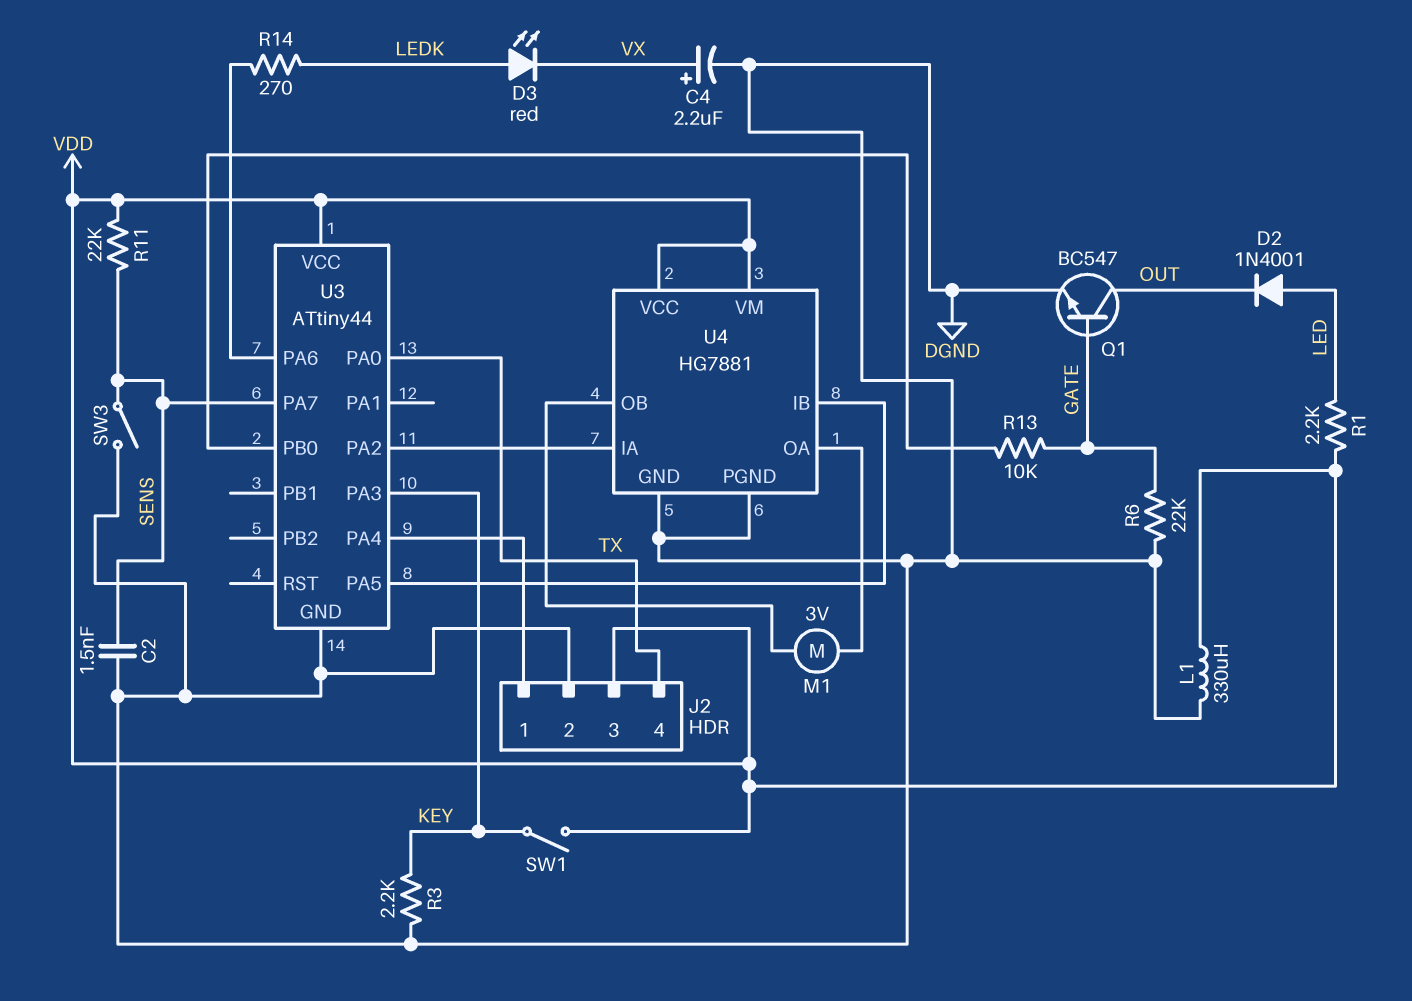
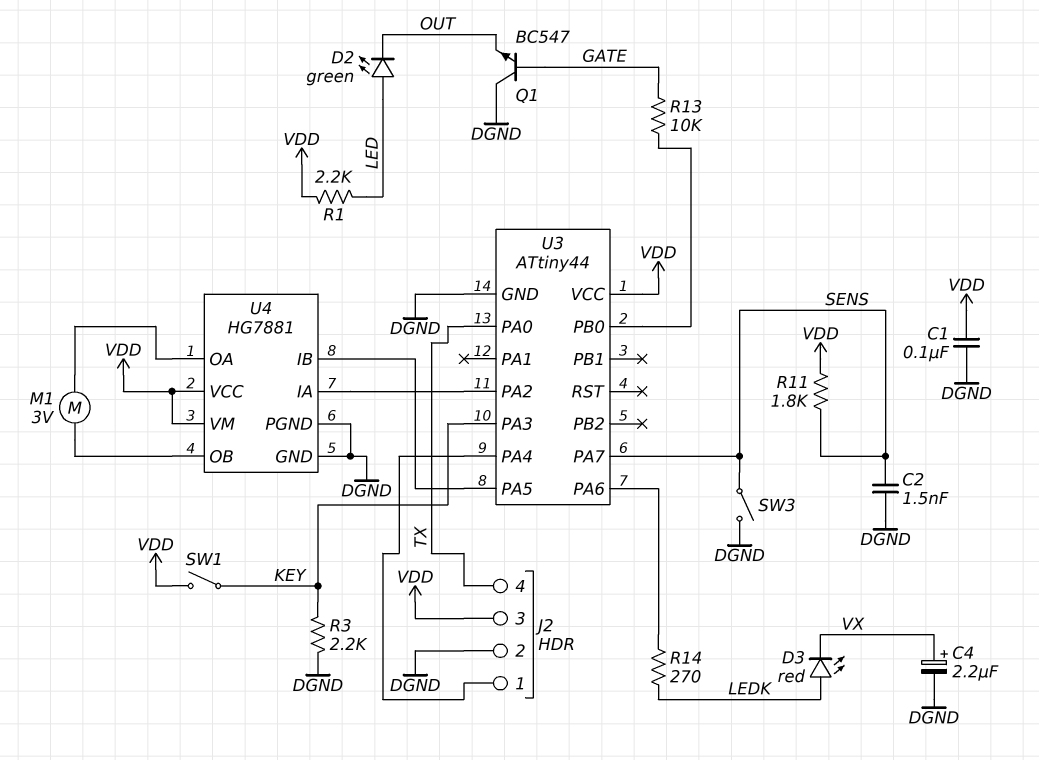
C1: none -> 100nF (DGND, VDD)
D2: diode 1N4001 (A LED, K OUT) -> LED green (A LED, K OUT)
L1: 330uH (DGND, VDD) -> none
Q1: NPN BC547 (B GATE, C OUT, E DGND) -> NPN BC547 (B GATE, C DGND, E OUT)
R6: 22k (DGND, GATE) -> none
R11: 22k (SENS, VDD) -> 1.8k (SENS, VDD)

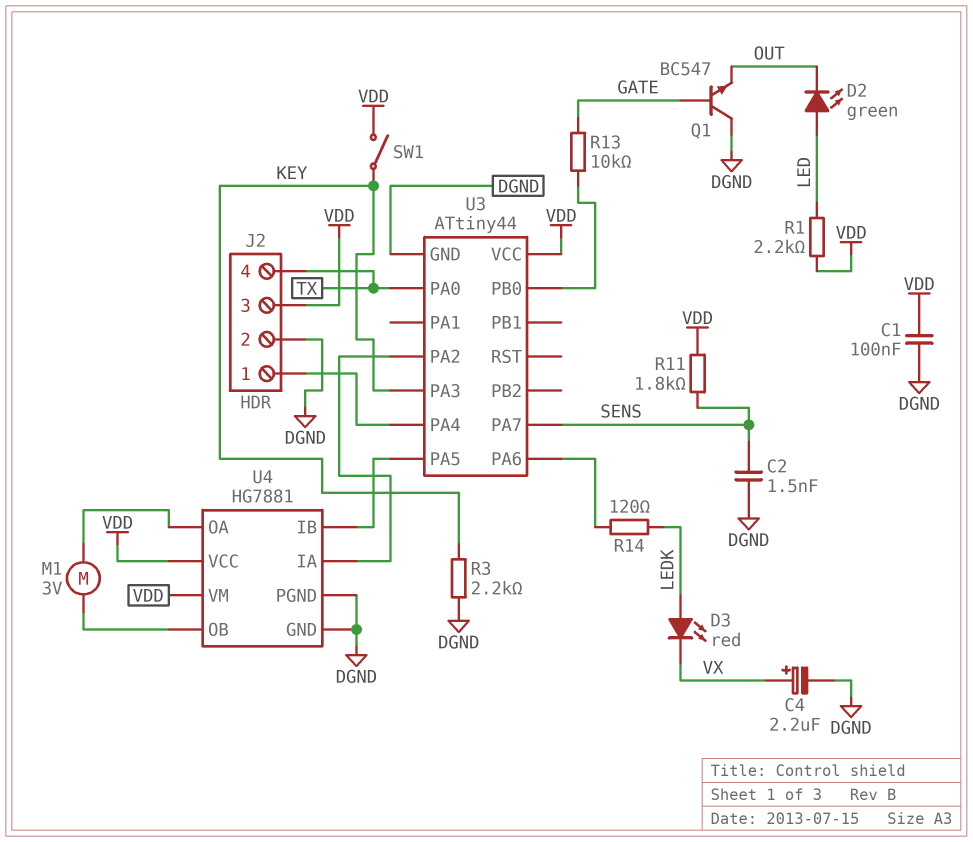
R14: 270 (LEDK, U3/PA6) -> 120 (LEDK, U3/PA6)
SW3: switch (DGND, SENS) -> none

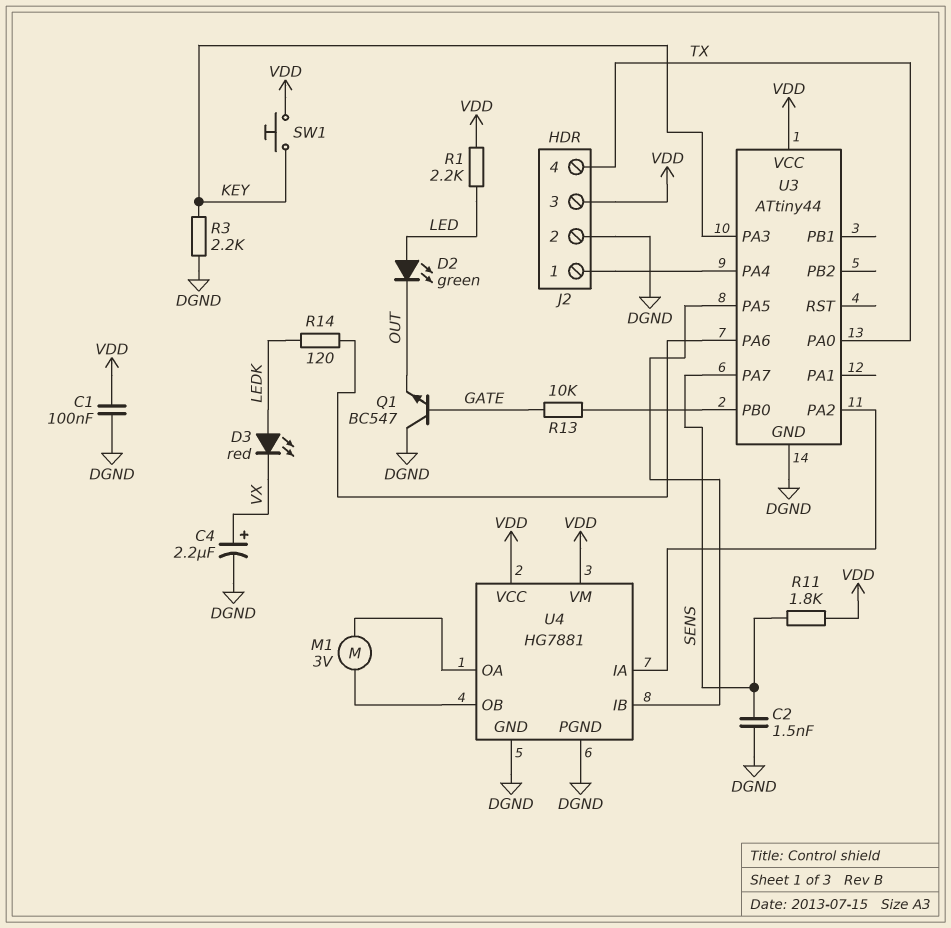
SW1: switch (KEY, VDD) -> button (KEY, VDD)

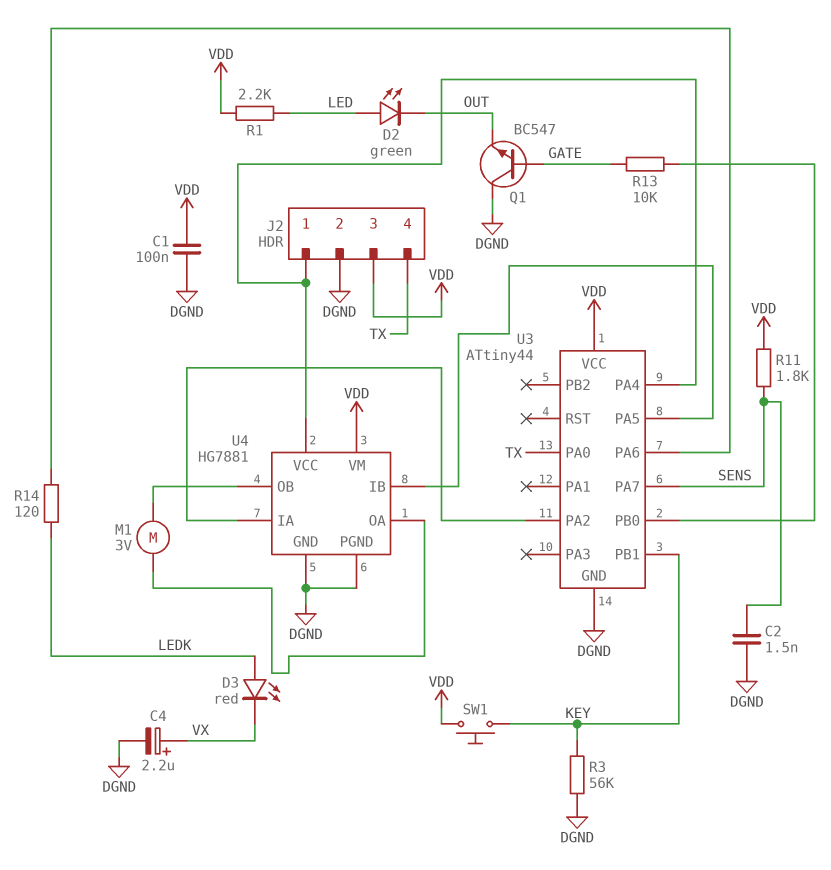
R3: 2.2k (DGND, KEY) -> 56k (DGND, KEY)
U3 pin PA3: KEY -> none
U3 pin PB1: none -> KEY
U4 pin VCC: VDD -> J2/1

